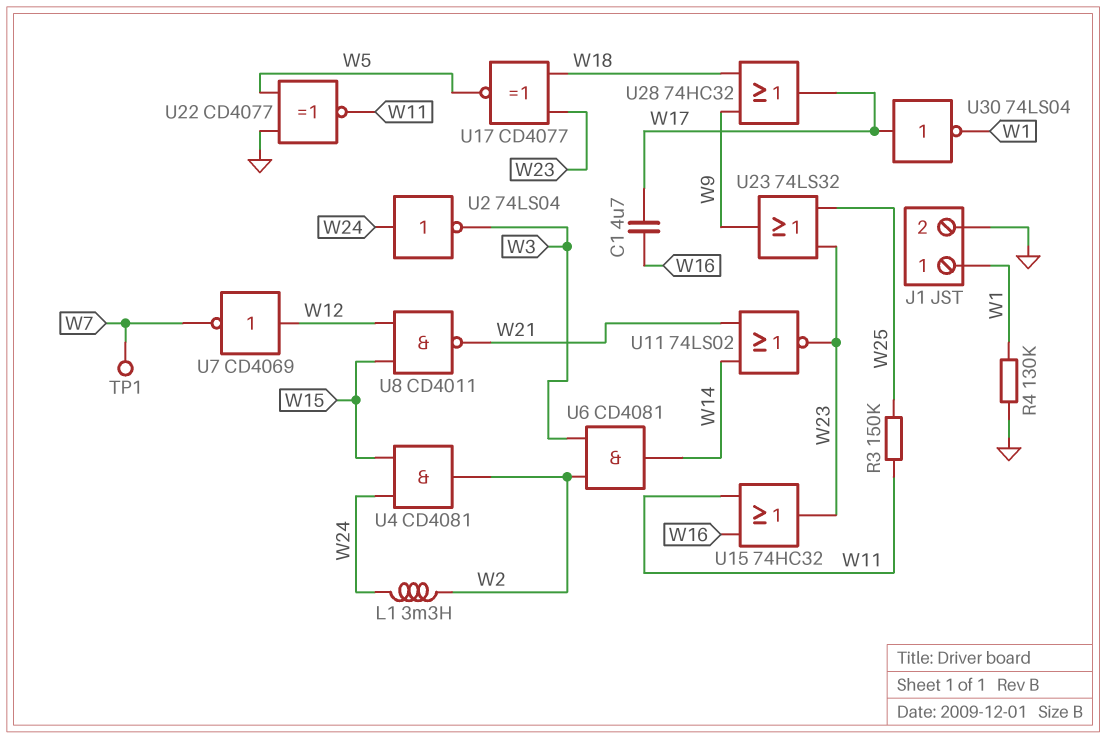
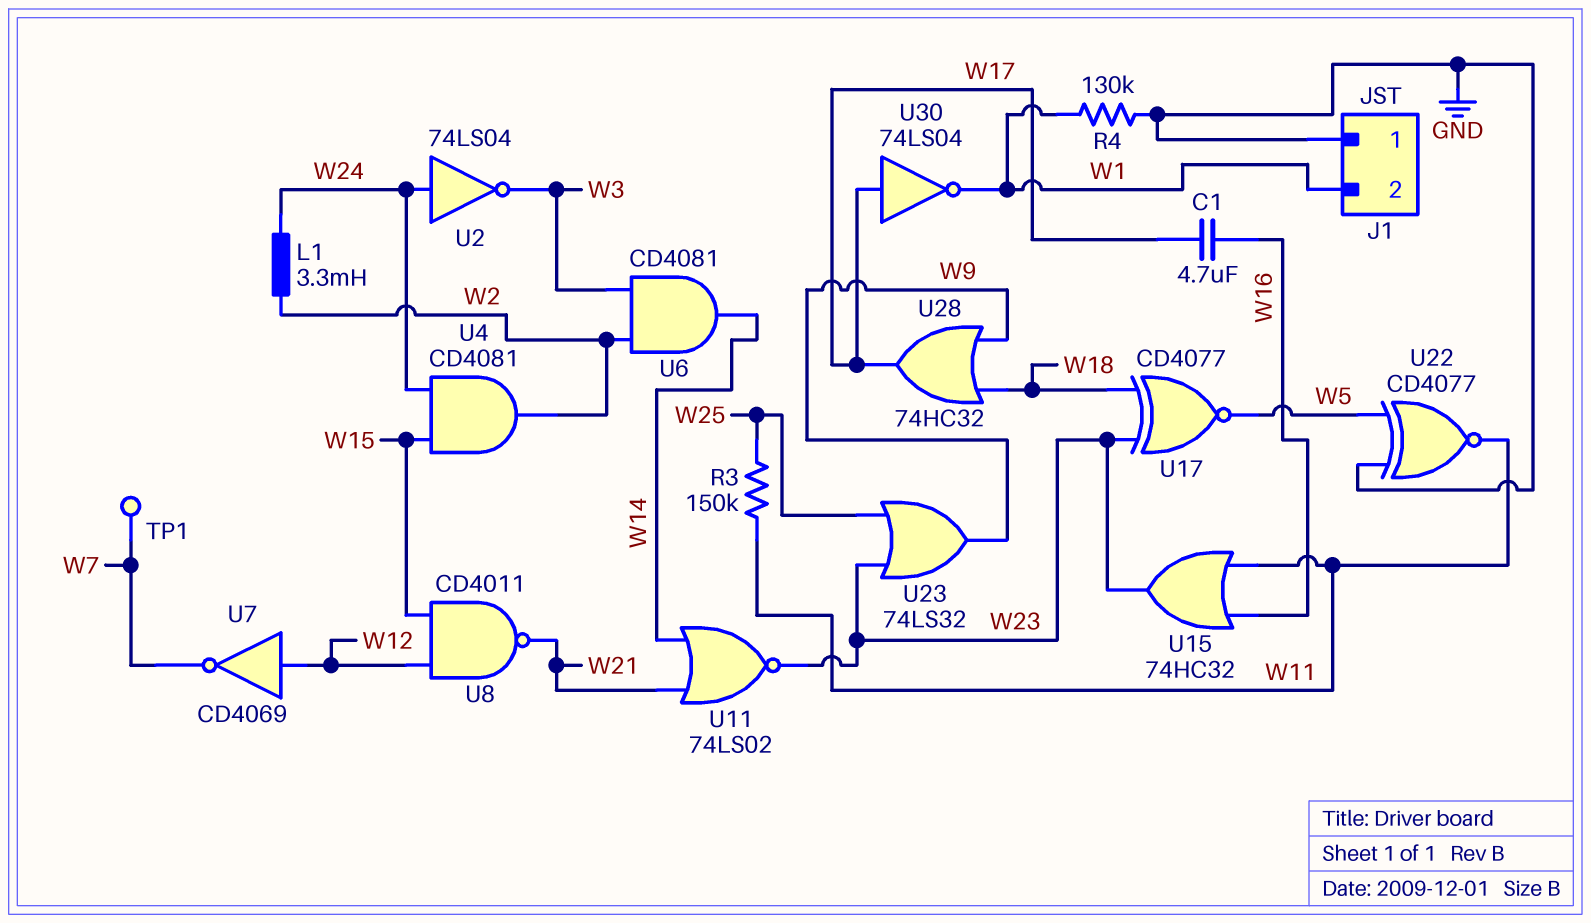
J1 pin 1: W1 -> GND
J1 pin 2: GND -> W1

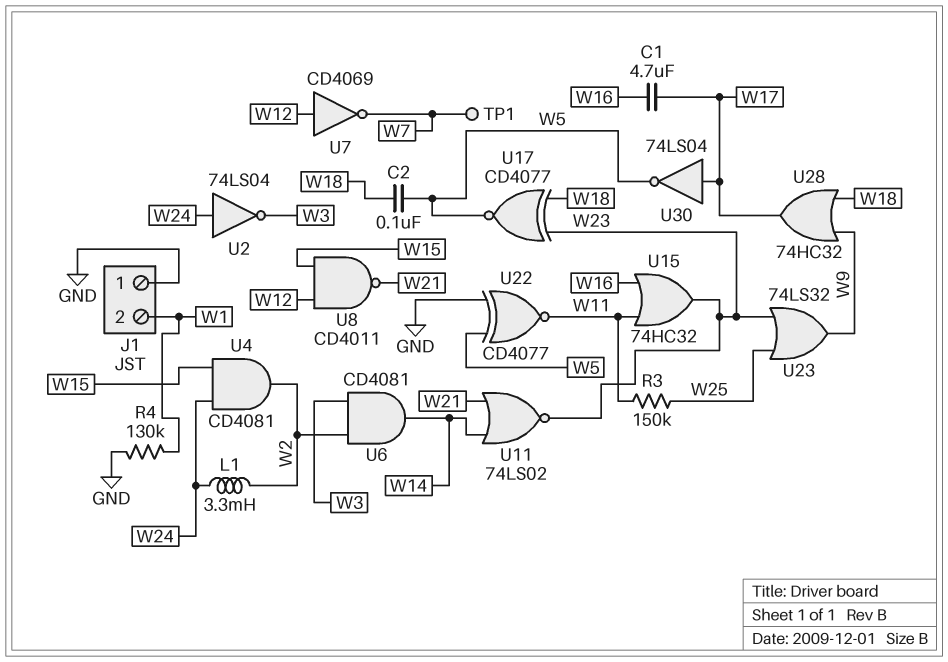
C2: none -> 100nF (W5, W18)
U30: NOT 74LS04 (in W17, out W1) -> NOT 74LS04 (in W17, out W5)

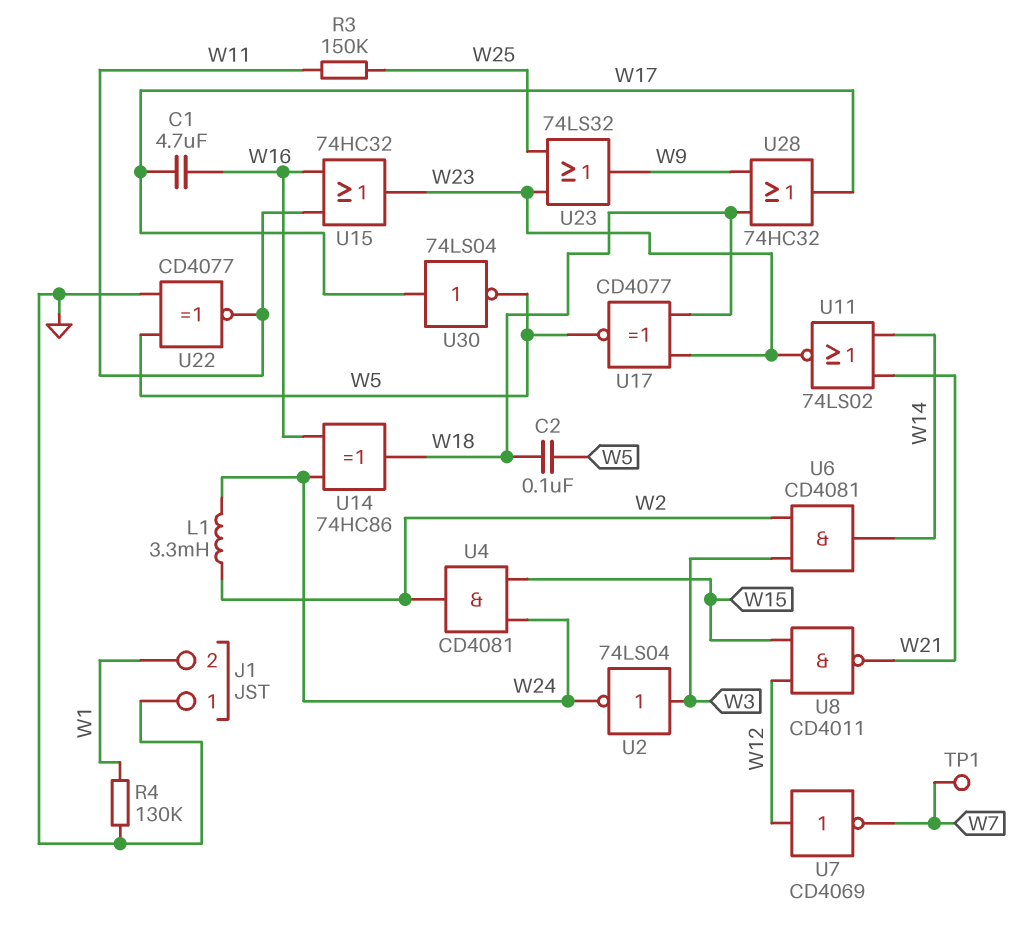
U2: NOT 74LS04 (in W24, out W3) -> NOT 74LS04 (in W3, out W24)
U14: none -> XOR 74HC86 (in W16, in W24, out W18)

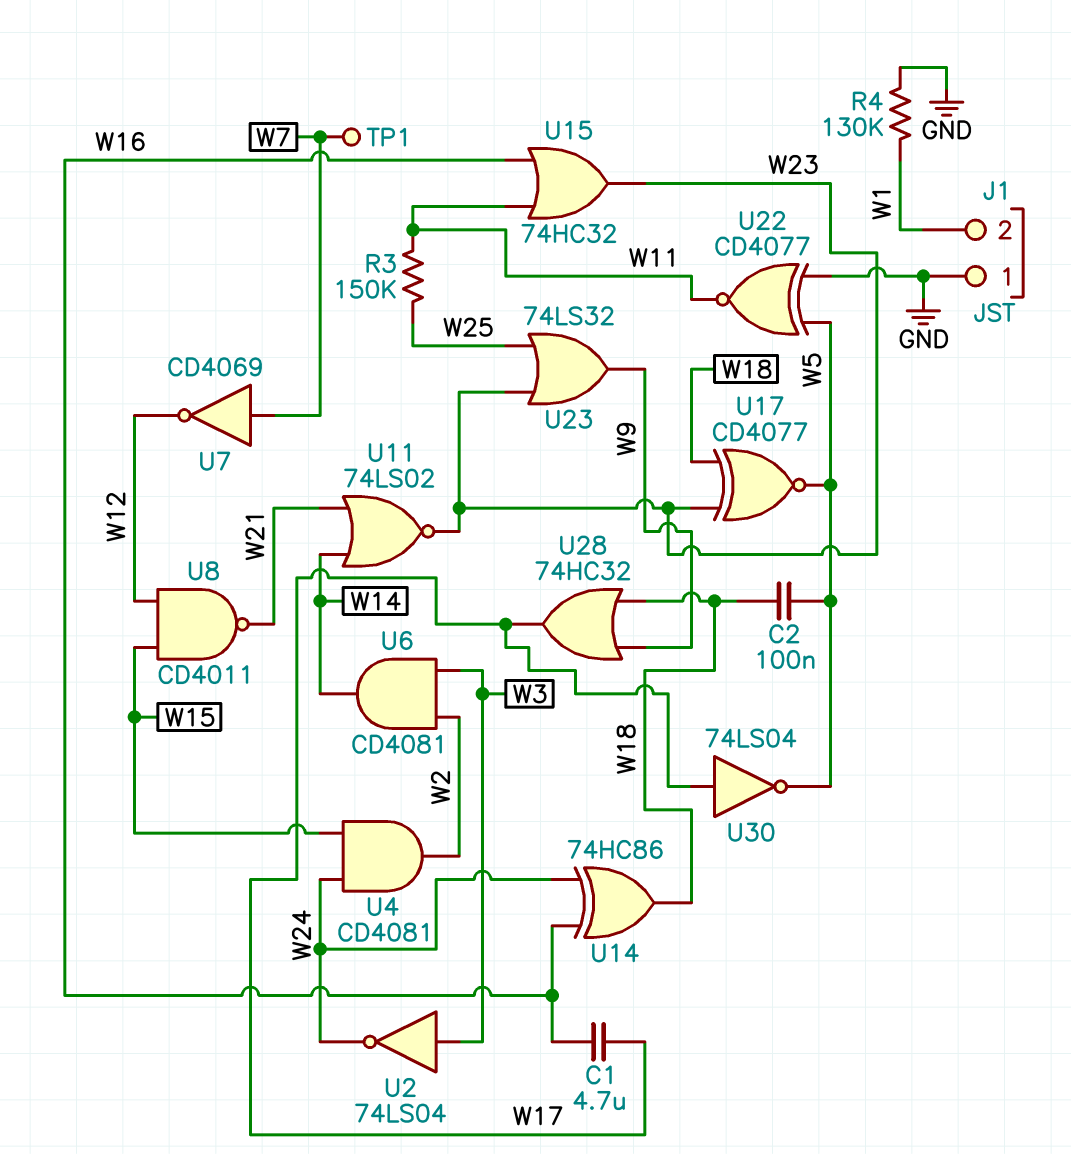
L1: 3.3mH (W2, W24) -> none
U7: NOT CD4069 (in W12, out W7) -> NOT CD4069 (in W7, out W12)

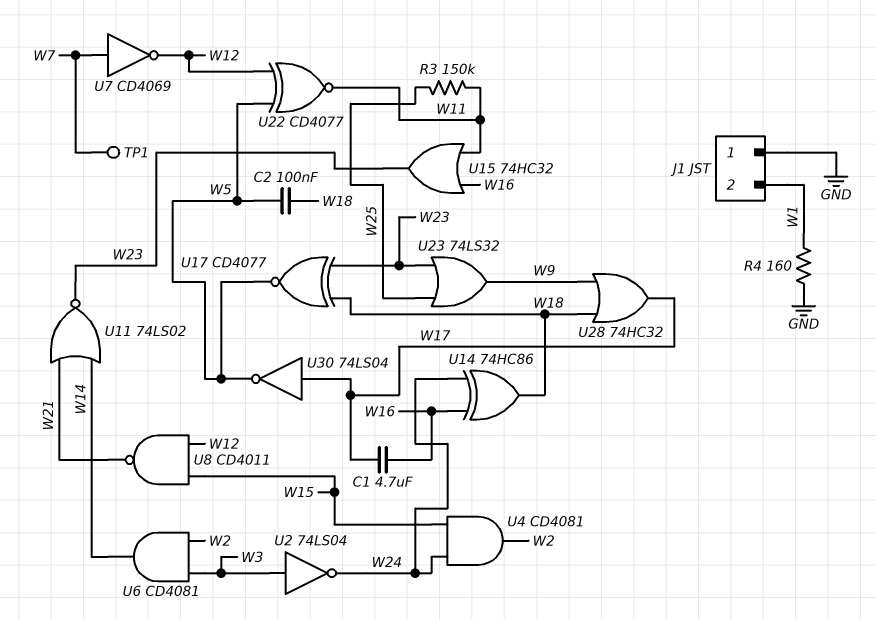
R4: 130k (GND, W1) -> 160 (GND, W1)
U22: XNOR CD4077 (in GND, in W5, out W11) -> XNOR CD4077 (in W5, in W12, out W11)

